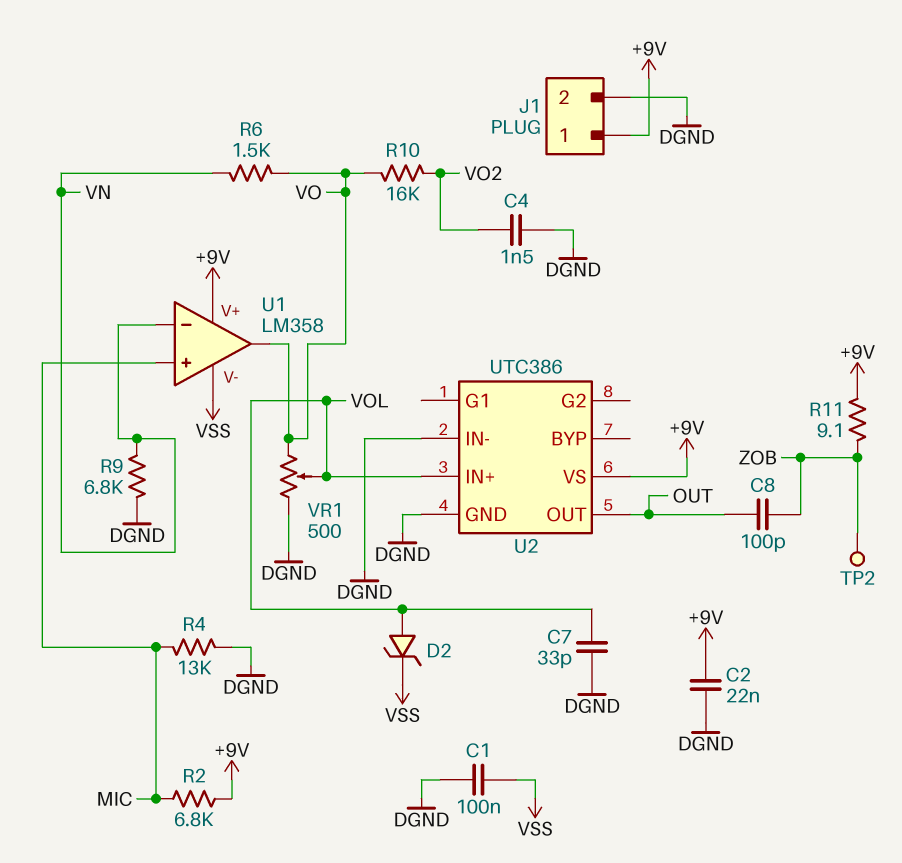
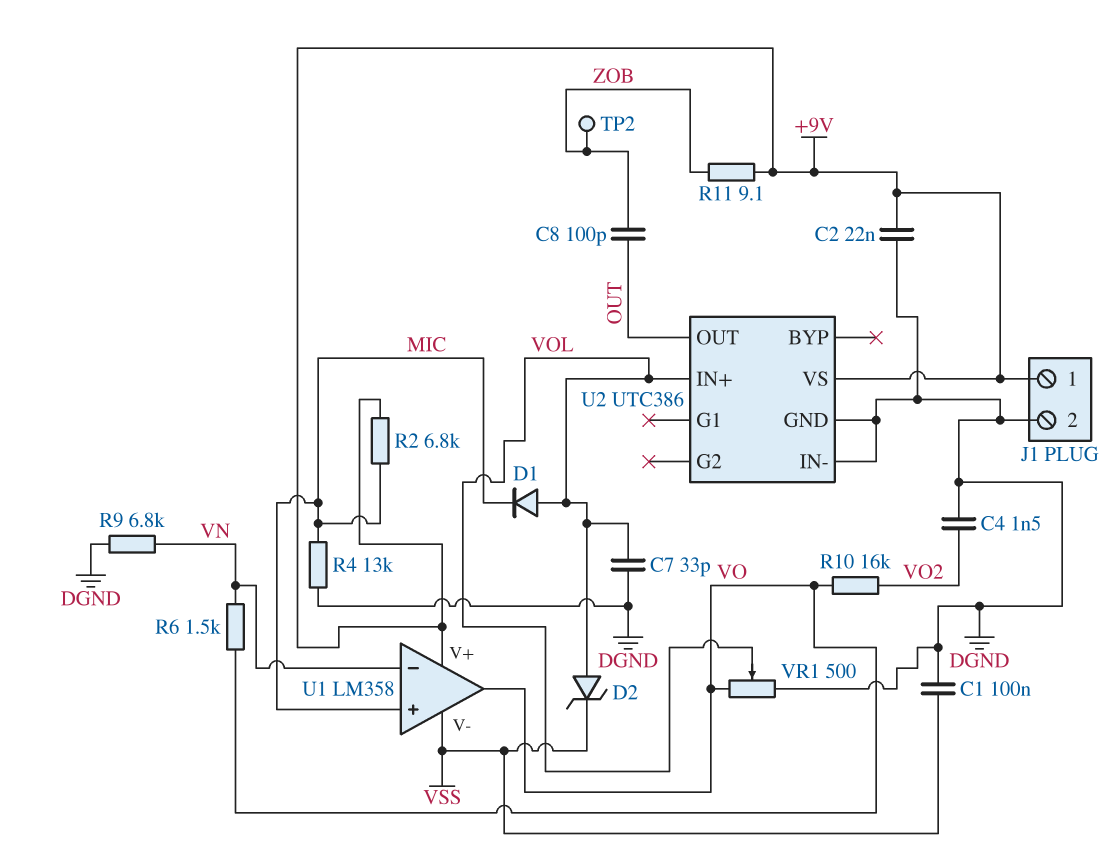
D1: none -> diode (A VOL, K MIC)

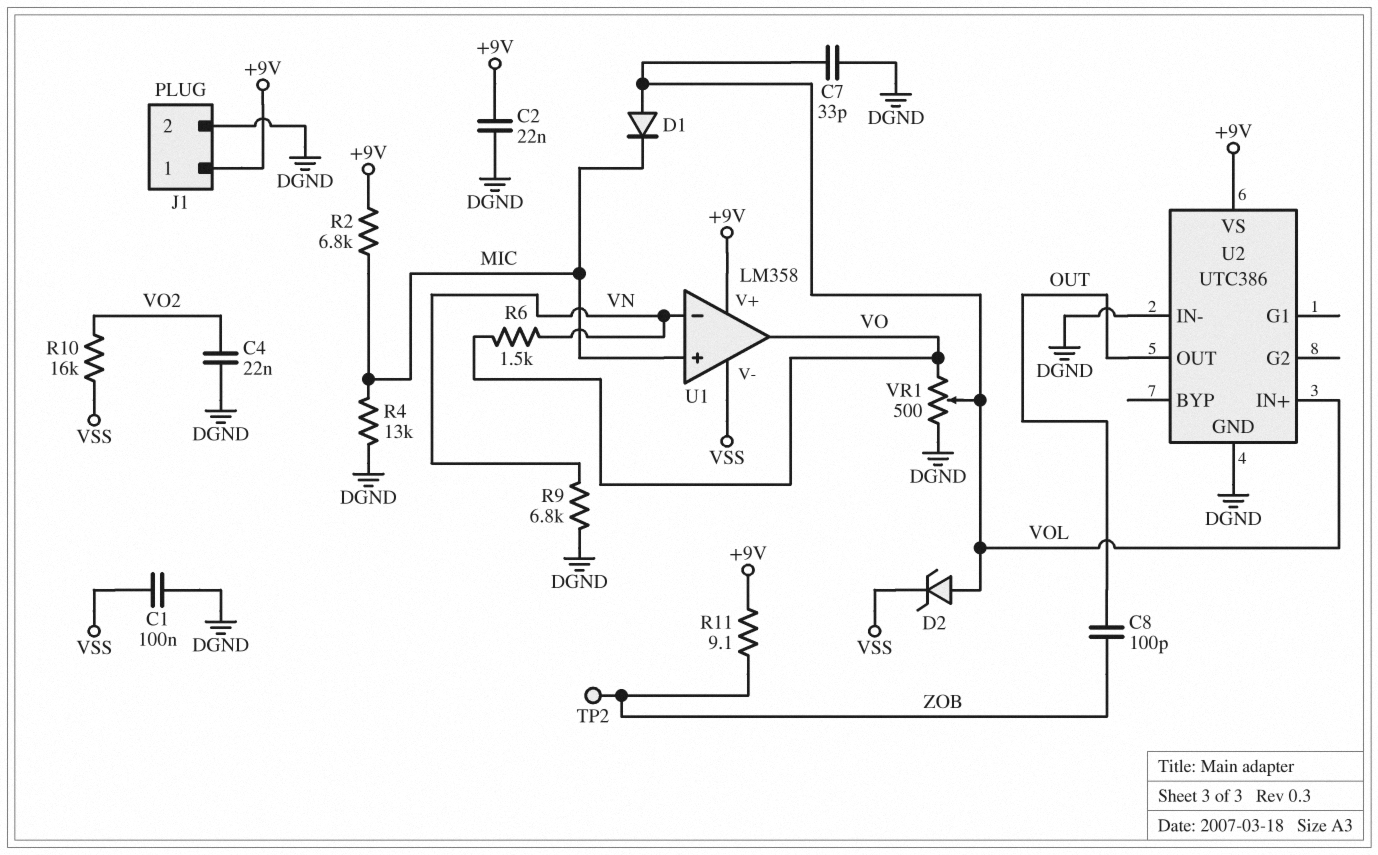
C4: 1.5nF (DGND, VO2) -> 22nF (DGND, VO2)
R10: 16k (VO, VO2) -> 16k (VO2, VSS)

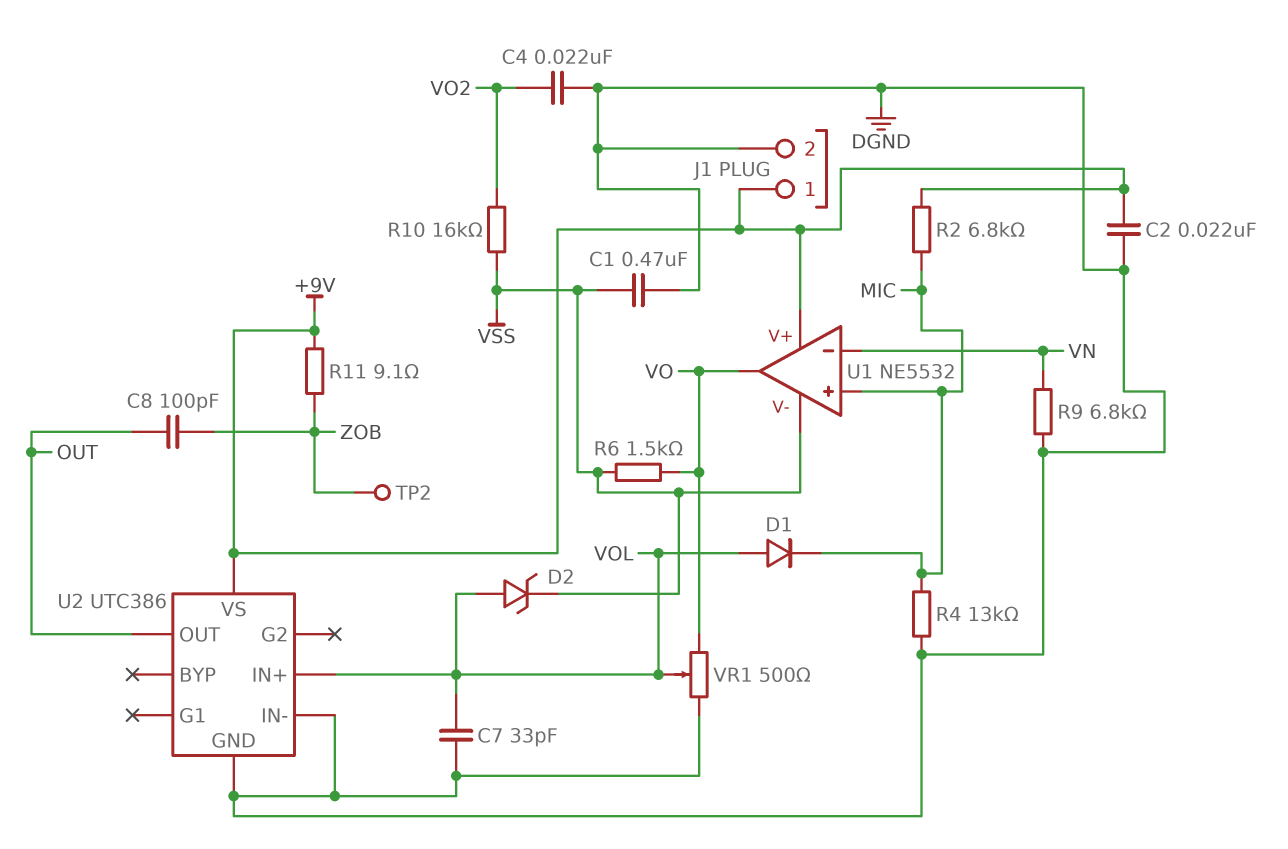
C1: 100nF (DGND, VSS) -> 470nF (DGND, VSS)
R6: 1.5k (VN, VO) -> 1.5k (VO, VSS)
U1: LM358 -> NE5532

